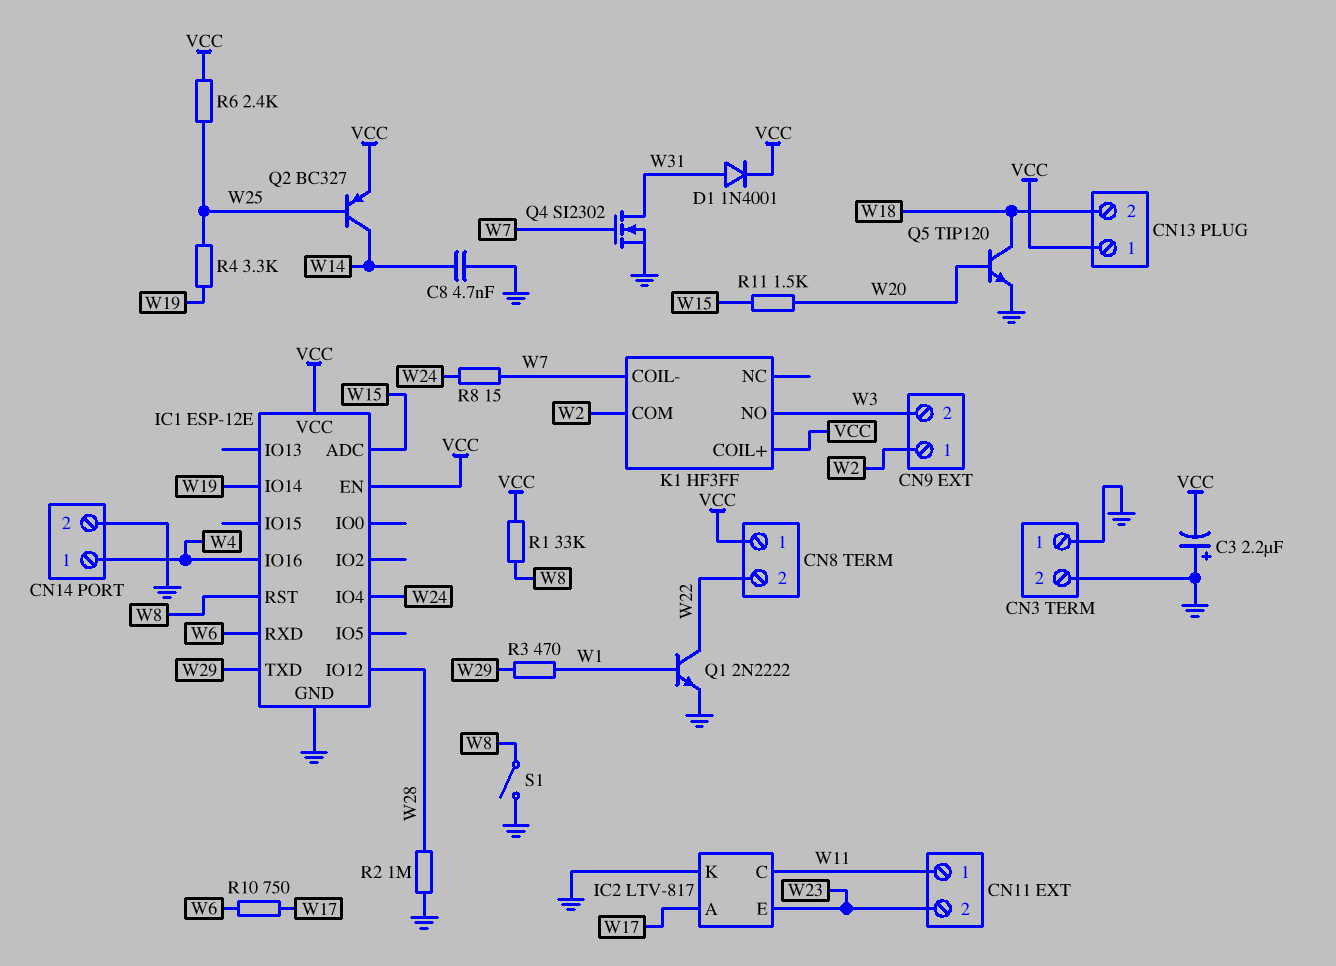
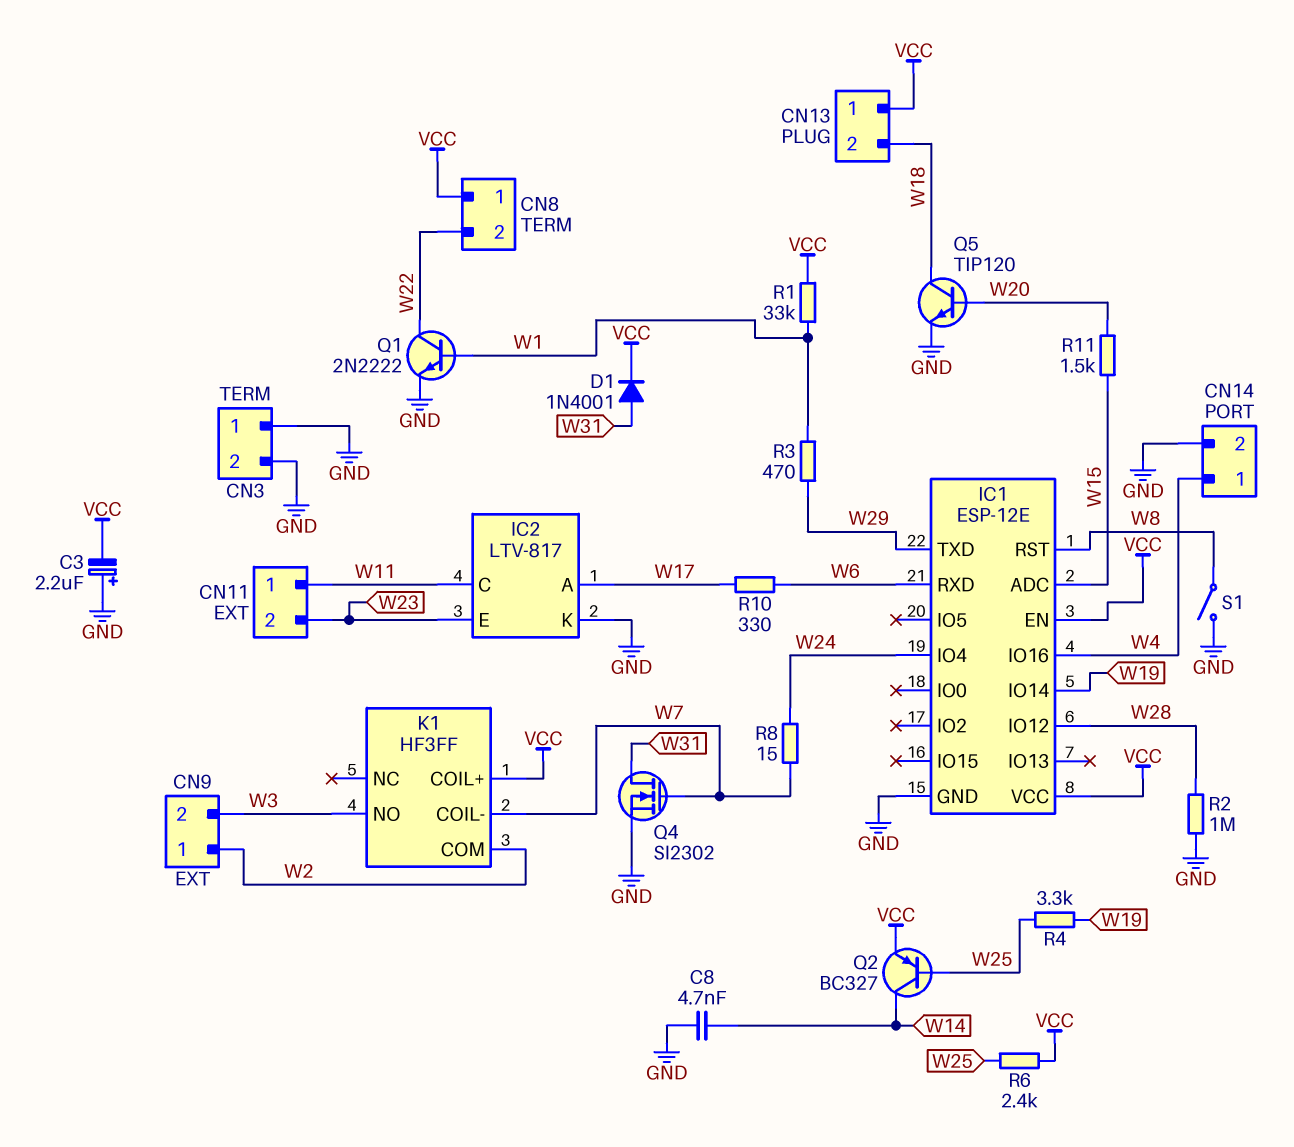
R1: 33k (VCC, W8) -> 33k (VCC, W1)
R10: 750 (W6, W17) -> 330 (W6, W17)

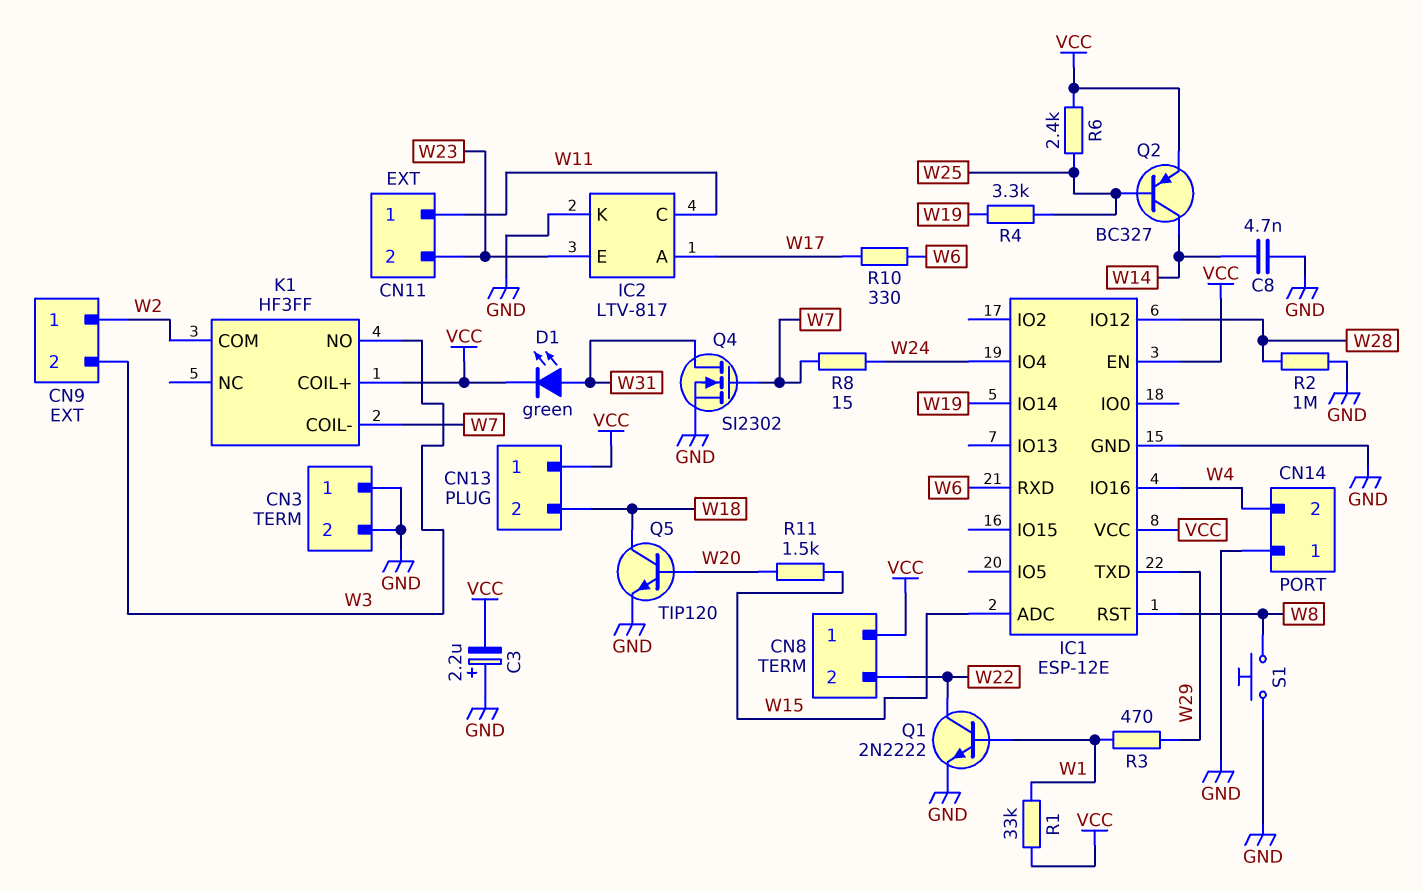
CN14 pin 1: W4 -> GND
CN14 pin 2: GND -> W4
D1: diode 1N4001 (A W31, K VCC) -> LED green (A W31, K VCC)
S1: switch (GND, W8) -> button (GND, W8)

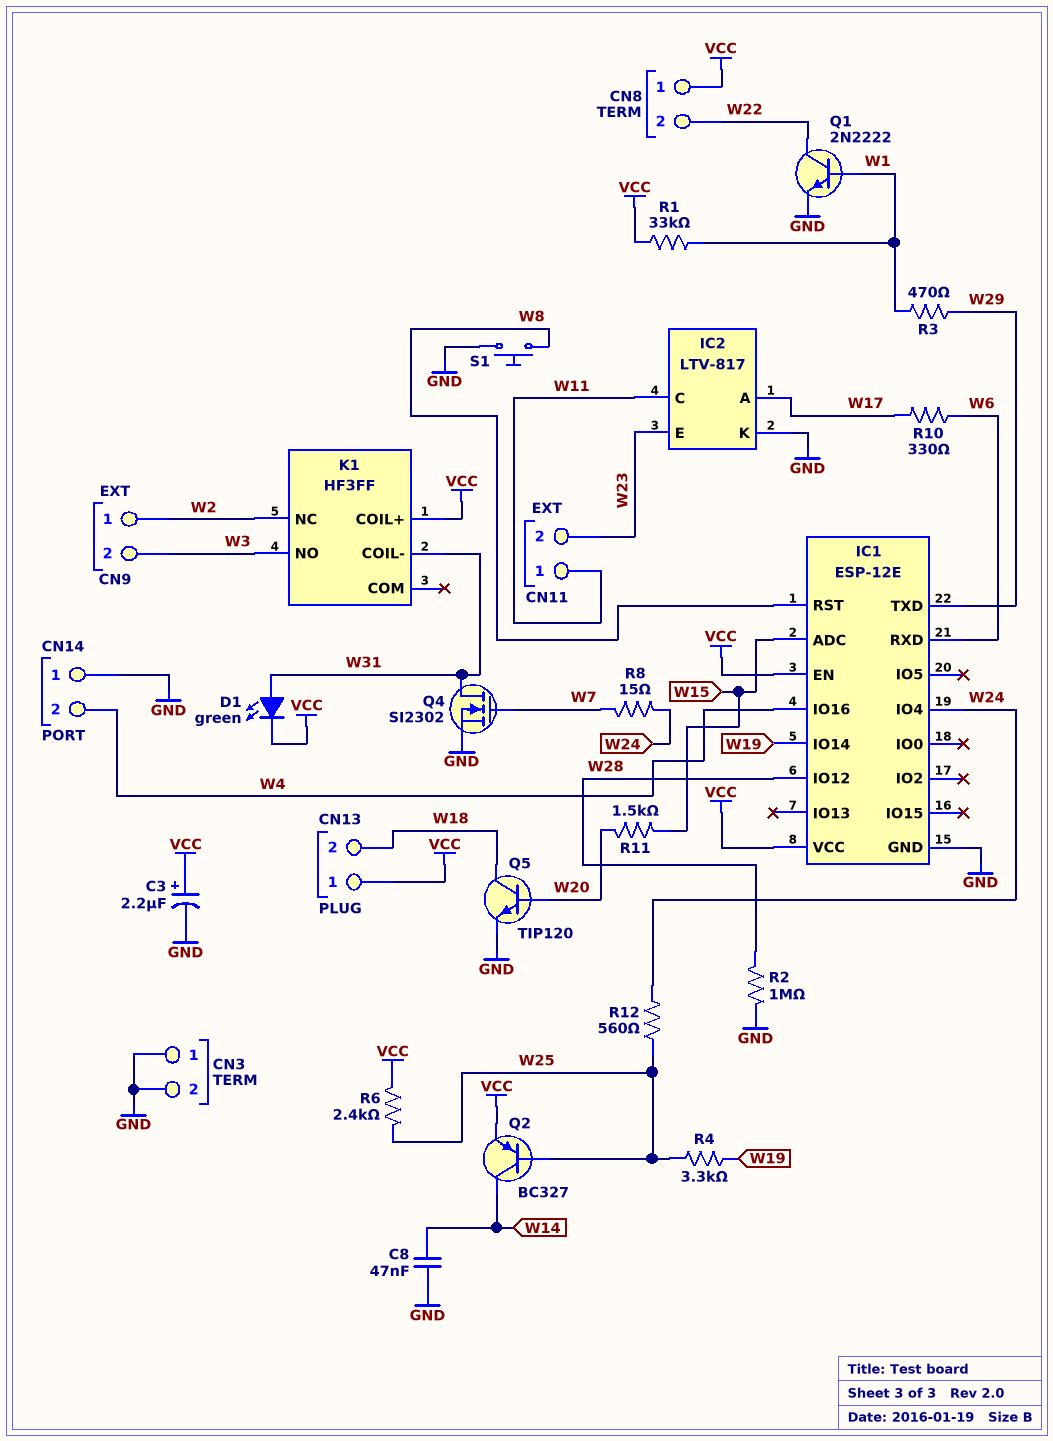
C3: 2.2uF (plus GND, minus VCC) -> 2.2uF (plus VCC, minus GND)
C8: 4.7nF (GND, W14) -> 47nF (GND, W14)
K1 pin COIL-: W7 -> W31
K1 pin COM: W2 -> none
K1 pin NC: none -> W2
R12: none -> 560 (W24, W25)

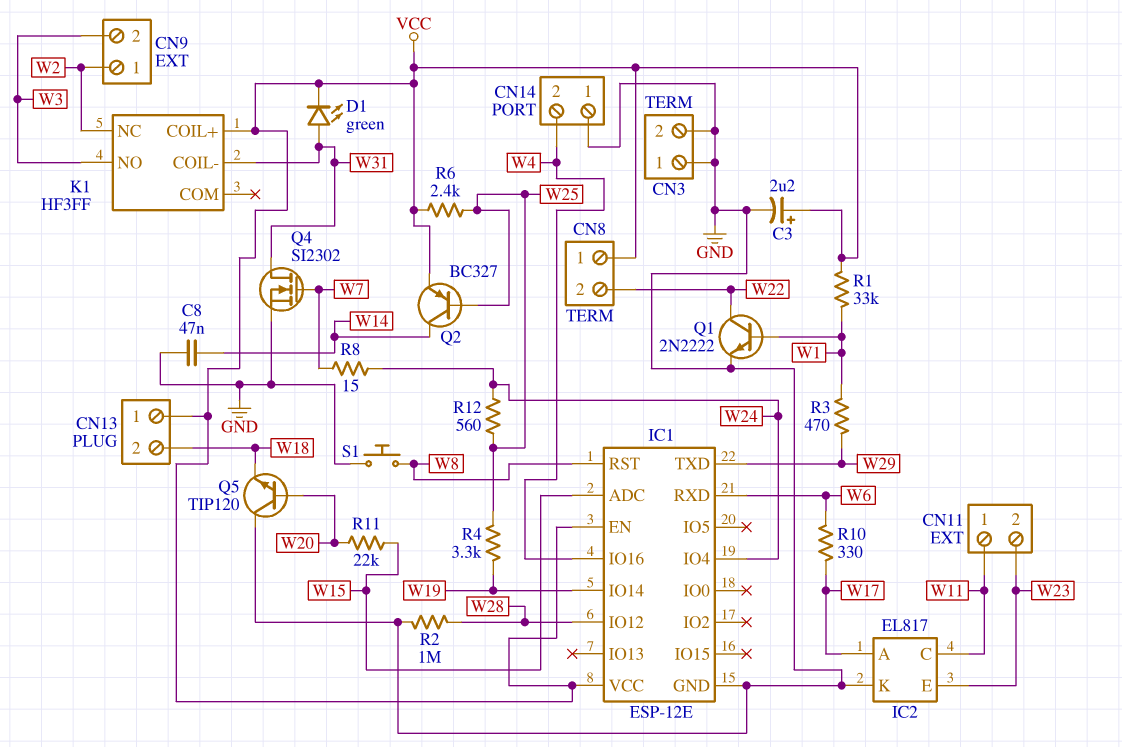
IC2: LTV-817 -> EL817
Q5: NPN TIP120 (B W20, C W18, E GND) -> NPN TIP120 (B W20, C GND, E W18)
R11: 1.5k (W15, W20) -> 22k (W15, W20)

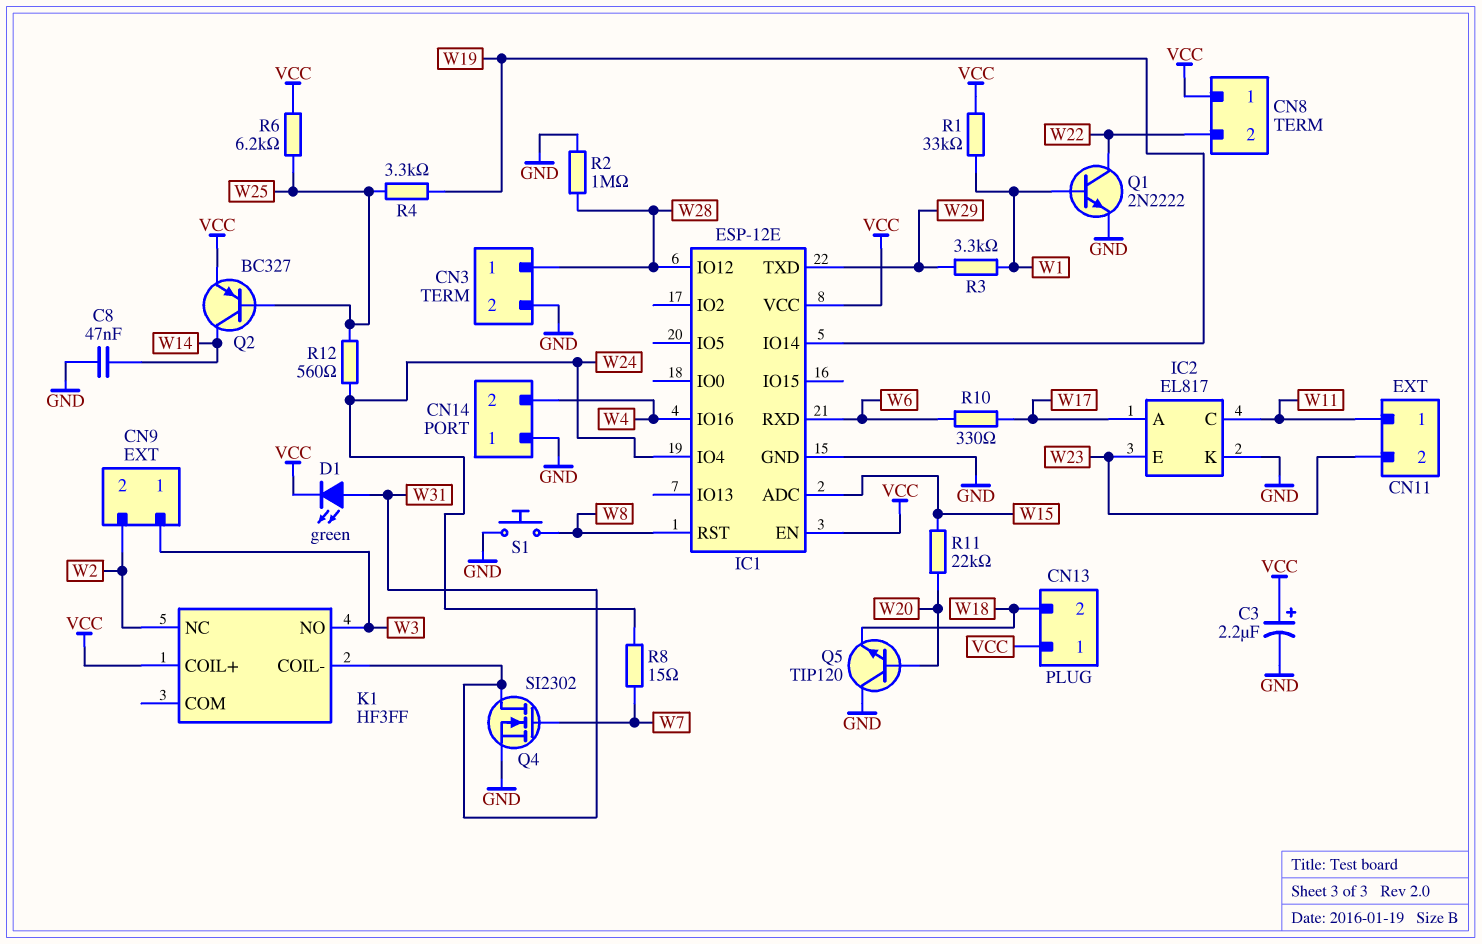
CN3 pin 1: GND -> W28
CN9 pin 1: W2 -> W3
CN9 pin 2: W3 -> W2
R3: 470 (W1, W29) -> 3.3k (W1, W29)
R6: 2.4k (VCC, W25) -> 6.2k (VCC, W25)

